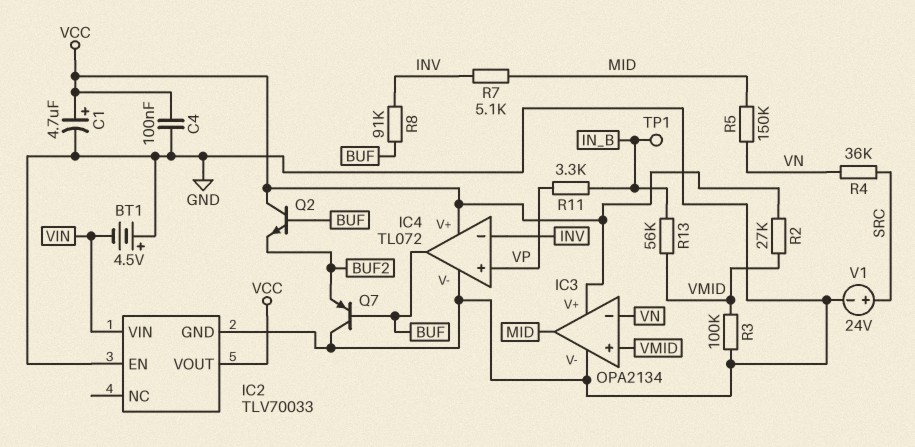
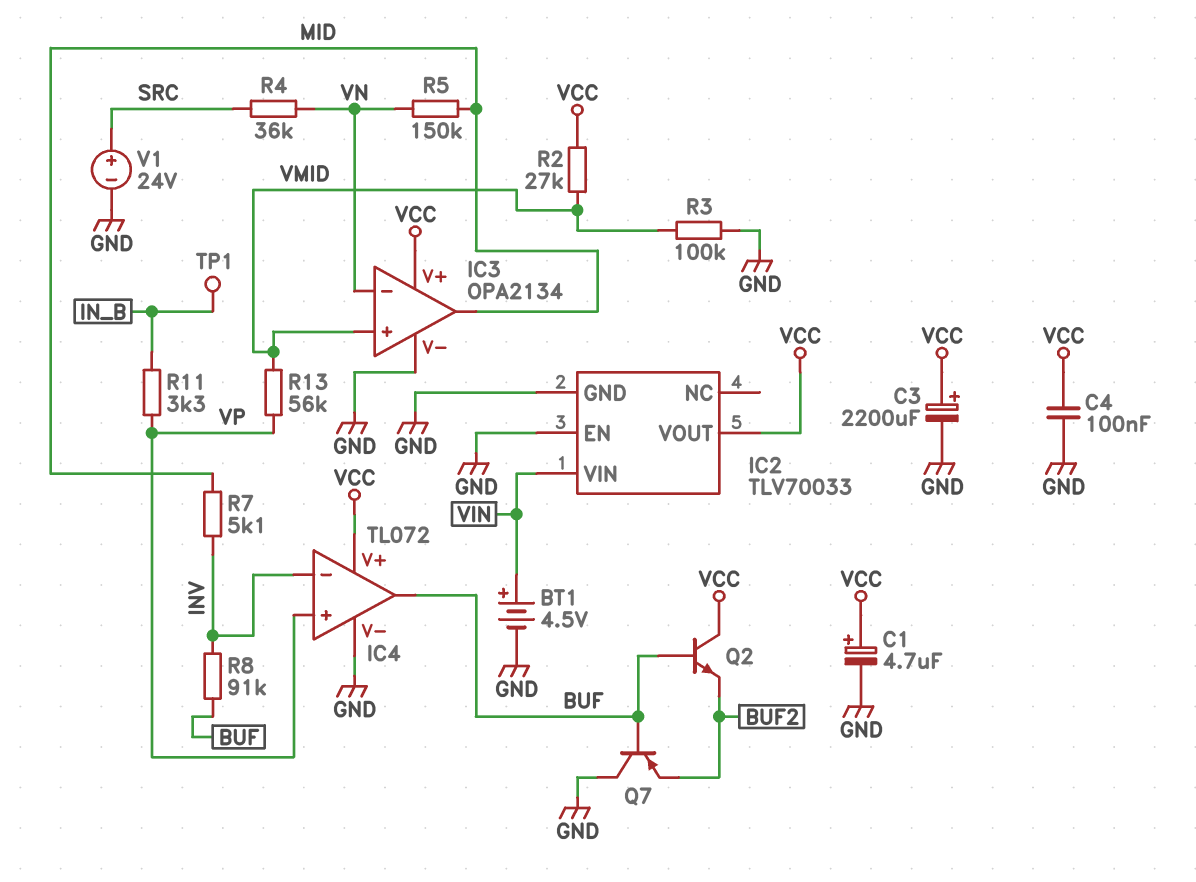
BT1: 4.5V (plus GND, minus VIN) -> 4.5V (plus VIN, minus GND)
C3: none -> 2200uF (plus VCC, minus GND)
R13: 56k (IN_B, VMID) -> 56k (VMID, VP)

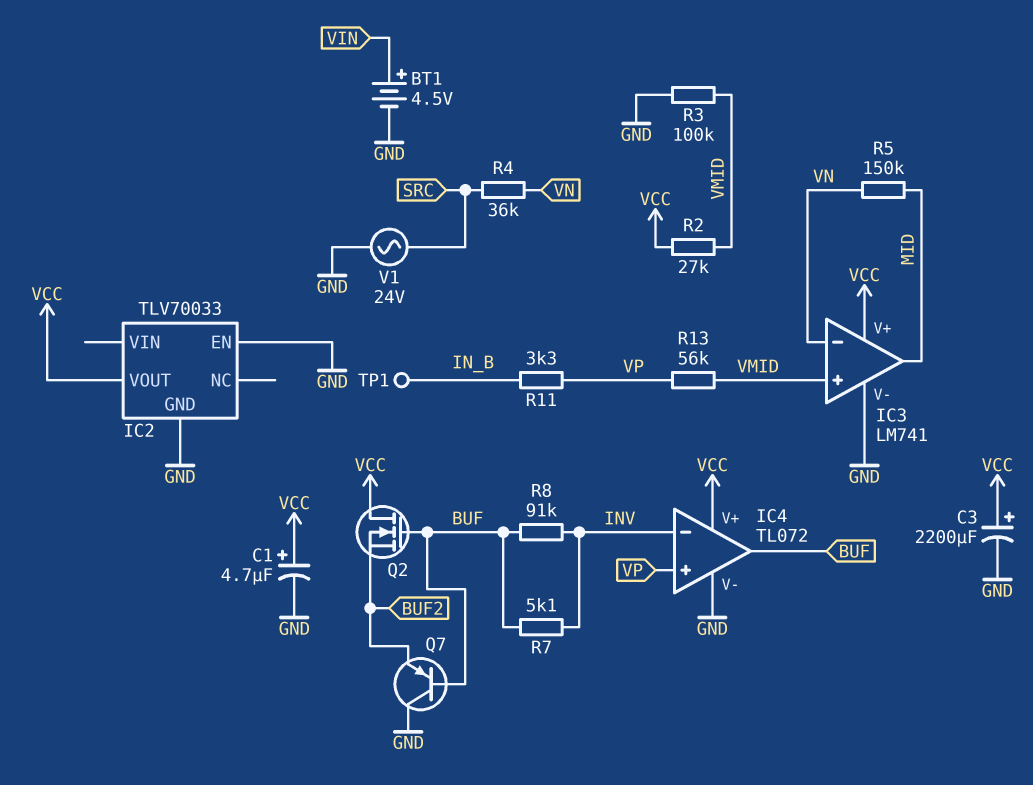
C4: 100nF (GND, VCC) -> none
IC2 pin VIN: VIN -> none
IC3: OPA2134 -> LM741
Q2: NPN (B BUF, C VCC, E BUF2) -> NMOS (G BUF, D VCC, S BUF2)
R7: 5.1k (INV, MID) -> 5.1k (BUF, INV)
V1: 24V (plus SRC, minus GND) -> AC 24V (GND, SRC)

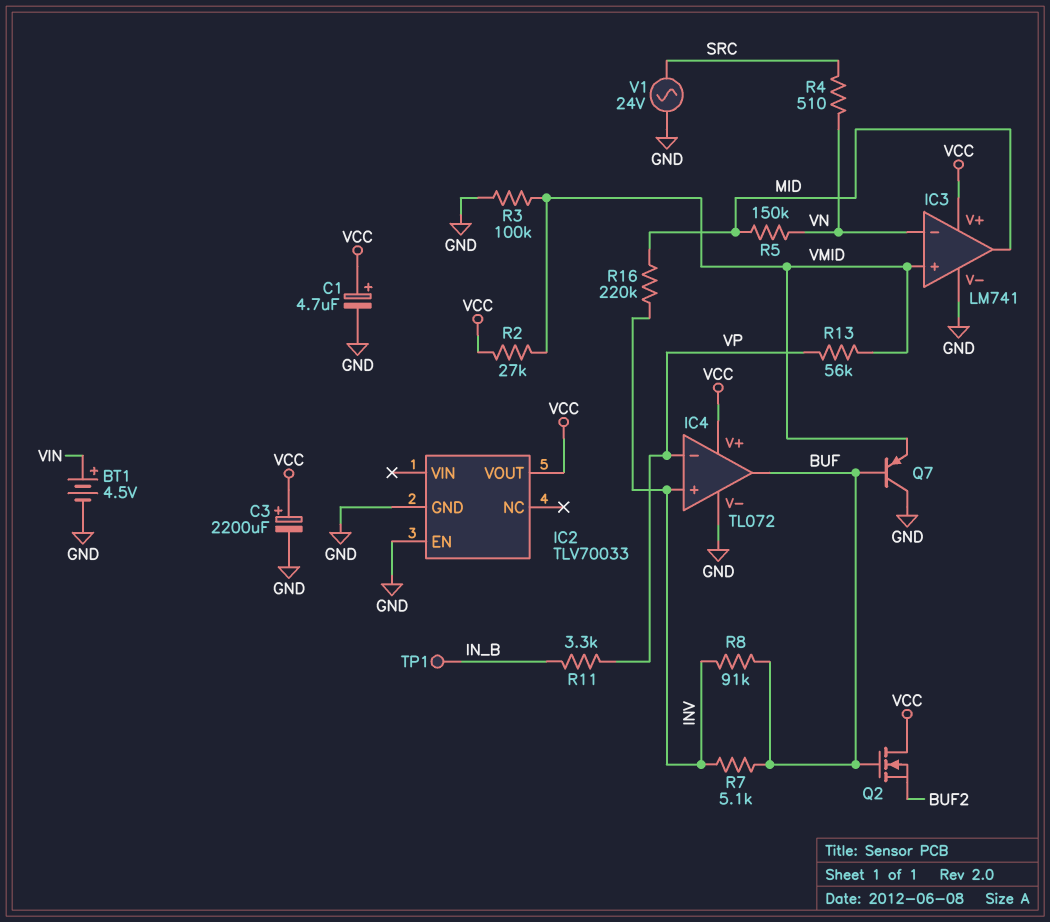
IC4 pin in+: VP -> INV
IC4 pin in-: INV -> VP
Q7: PNP (B BUF, C GND, E BUF2) -> PNP (B BUF, C GND, E VMID)
R4: 36k (SRC, VN) -> 510 (SRC, VN)
R16: none -> 220k (INV, MID)

